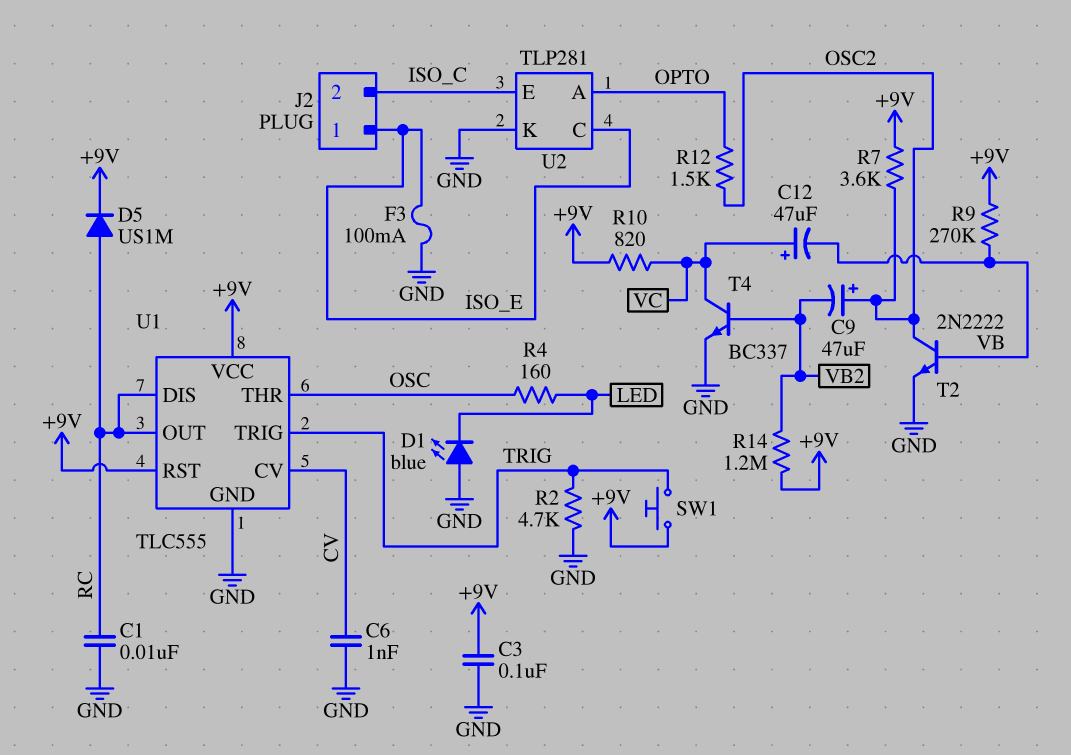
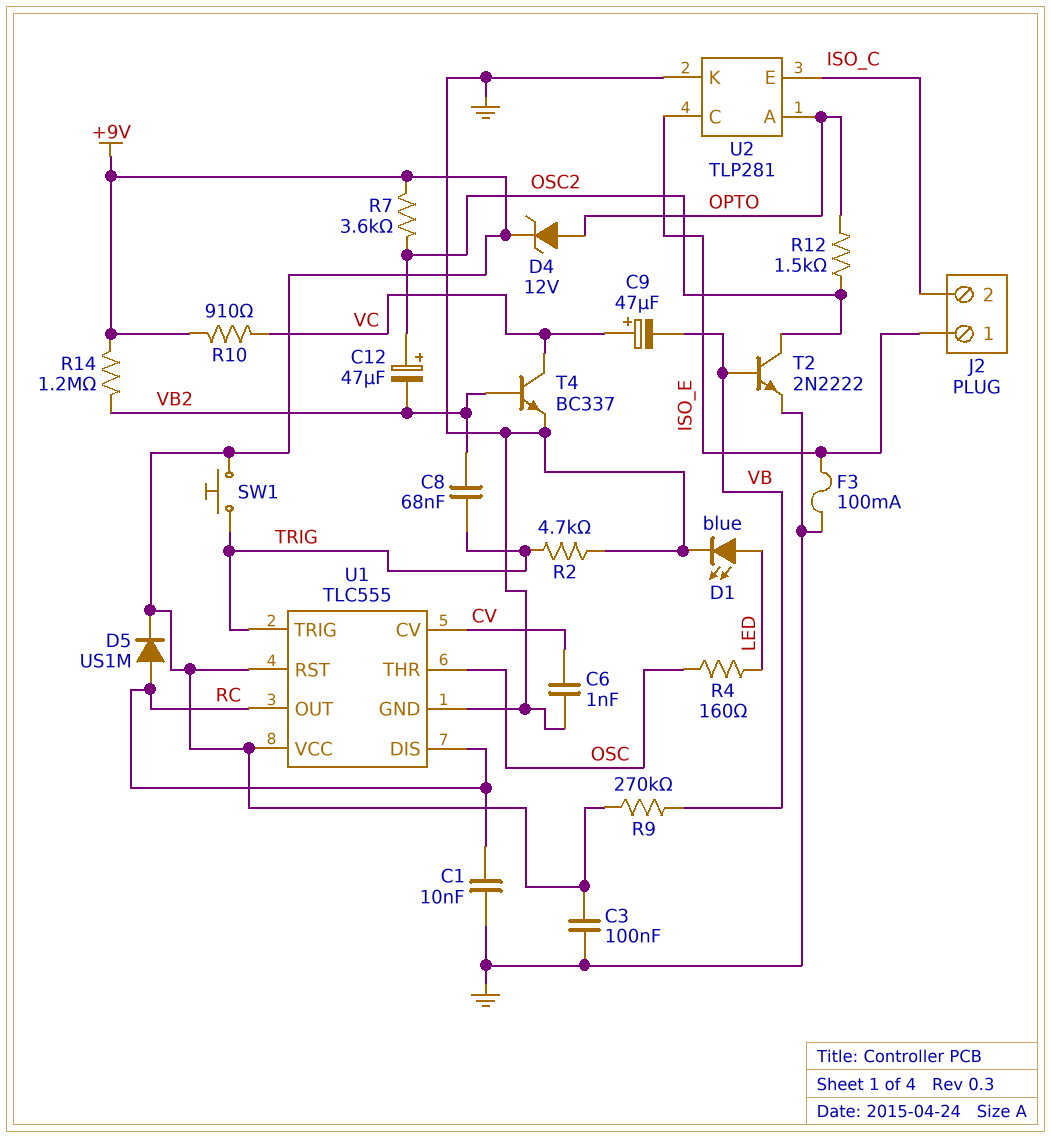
C8: none -> 68nF (TRIG, VB2)
C9: 47uF (plus OSC2, minus VB2) -> 47uF (plus VC, minus VB)
C12: 47uF (plus VC, minus VB) -> 47uF (plus OSC2, minus VB2)
D1: LED blue (A GND, K LED) -> LED blue (A LED, K GND)
D4: none -> zener 12V (A OPTO, K +9V)
R10: 820 (+9V, VC) -> 910 (+9V, VC)

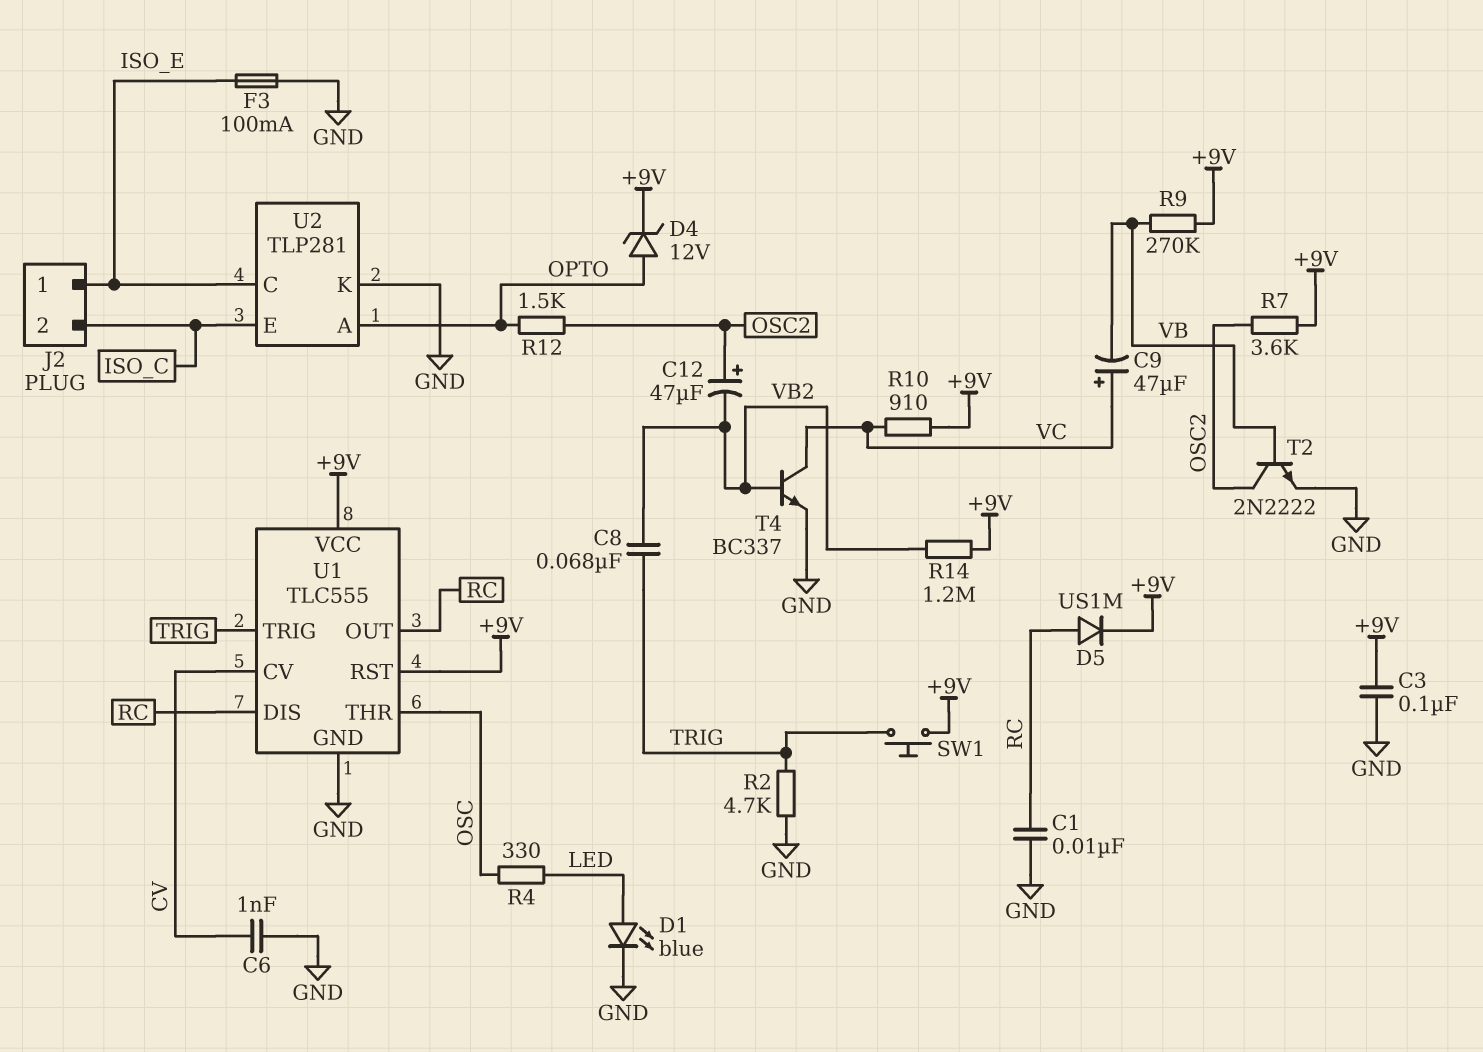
R4: 160 (LED, OSC) -> 330 (LED, OSC)

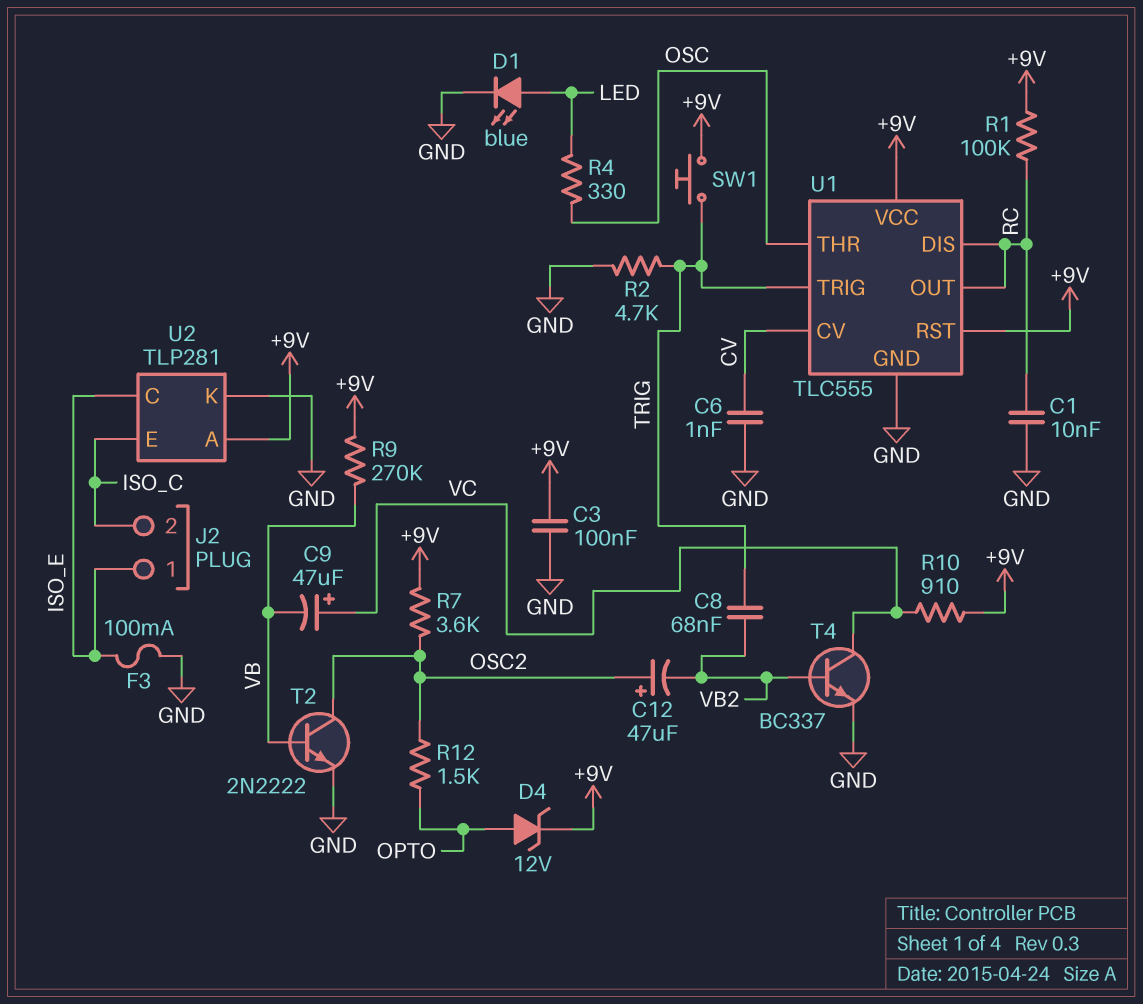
D5: diode US1M (A RC, K +9V) -> none
R1: none -> 100k (+9V, RC)
R14: 1.2M (+9V, VB2) -> none
U2 pin A: OPTO -> +9V

